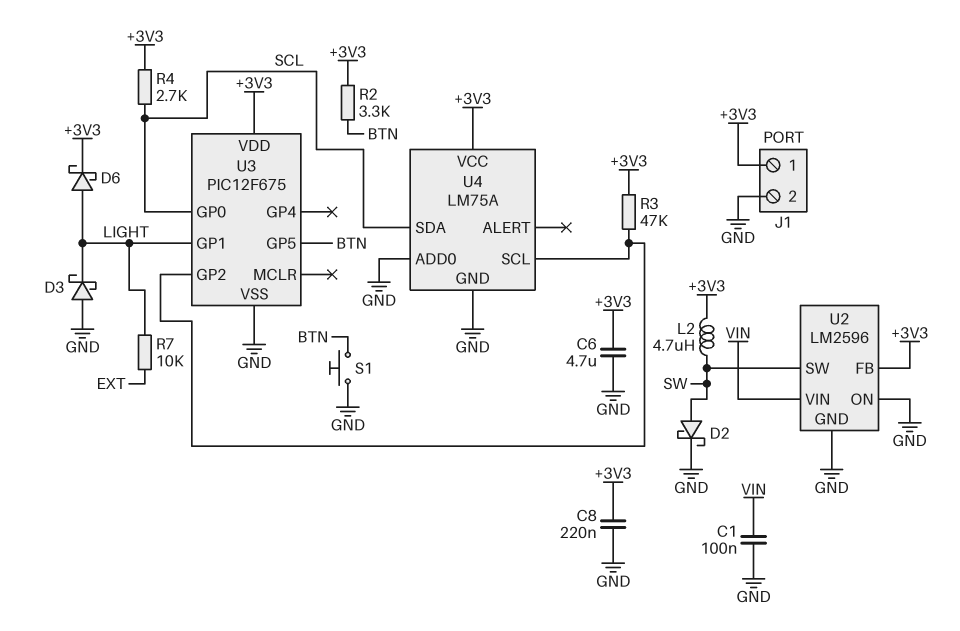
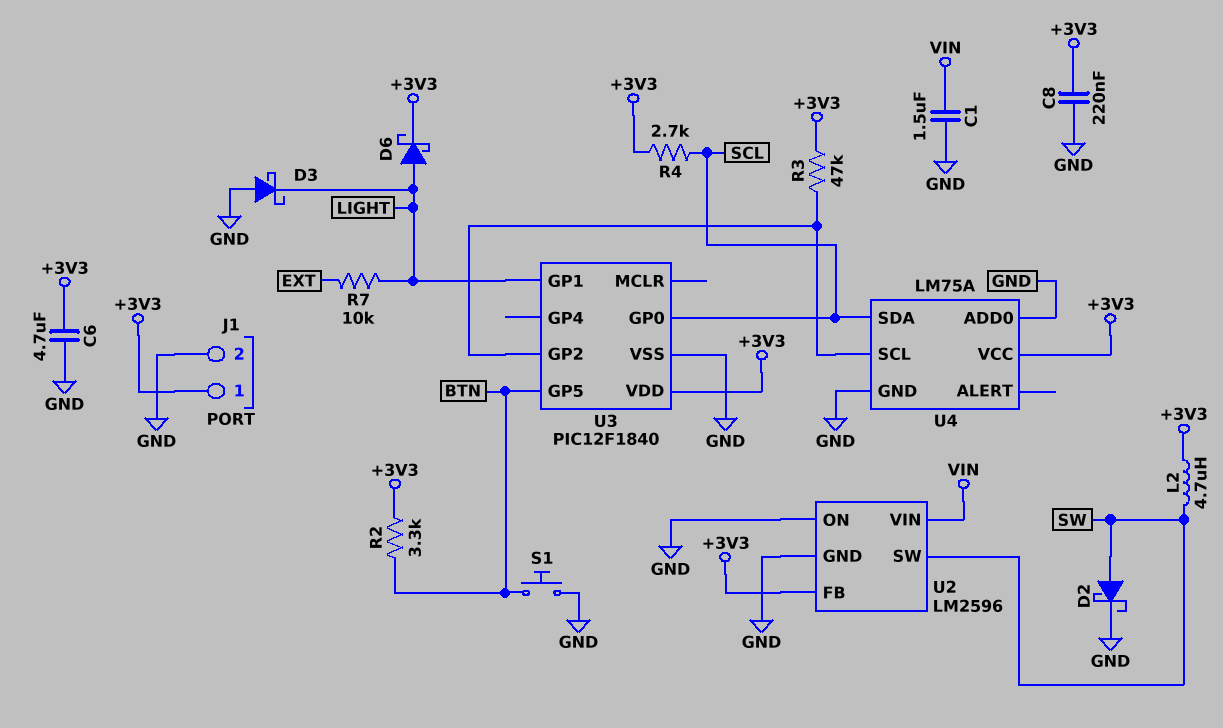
C1: 100nF (GND, VIN) -> 1.5uF (GND, VIN)
U3: PIC12F675 -> PIC12F1840

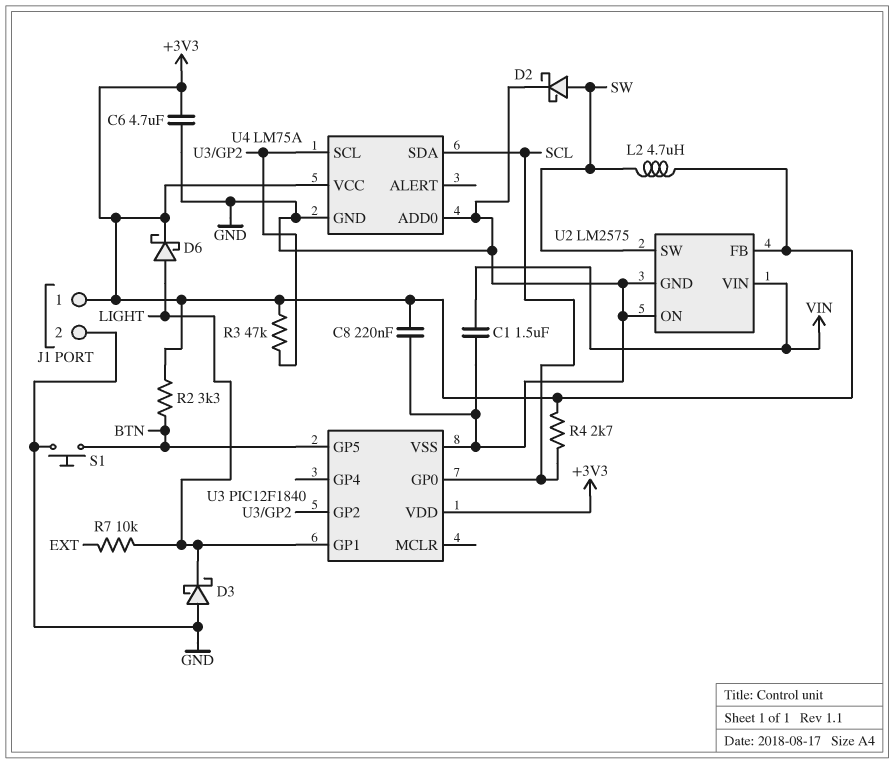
U2: LM2596 -> LM2575

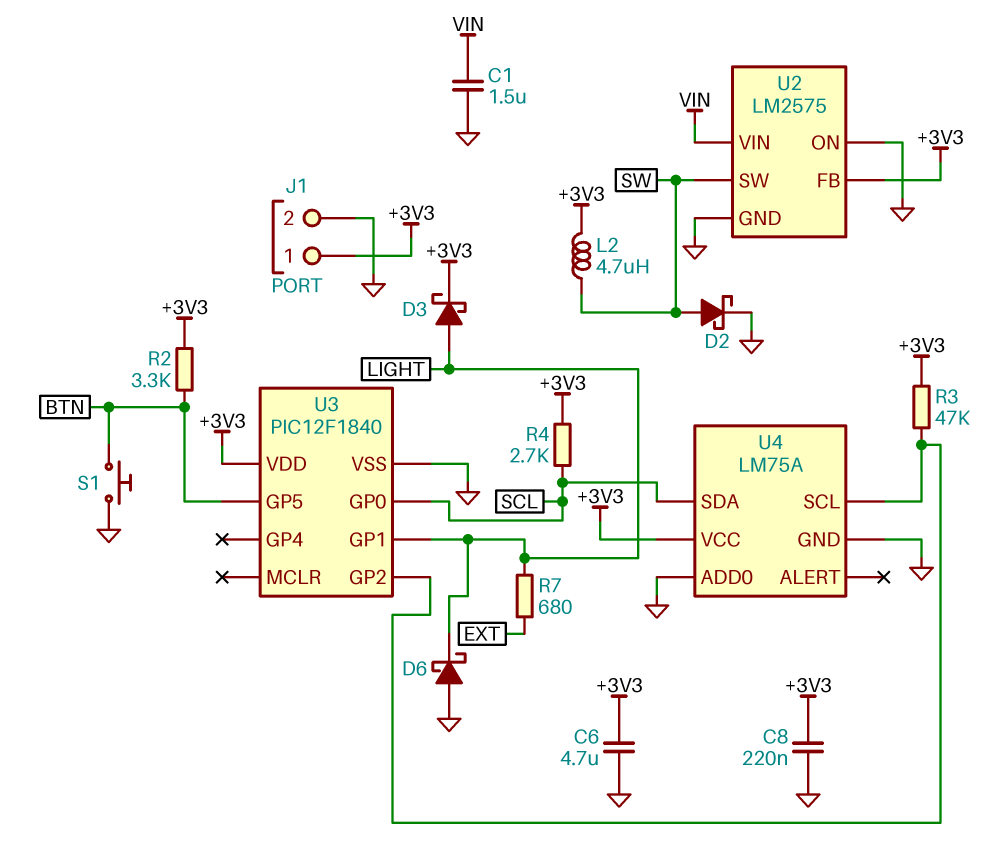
D3: schottky (A GND, K LIGHT) -> schottky (A LIGHT, K +3V3)
D6: schottky (A LIGHT, K +3V3) -> schottky (A GND, K LIGHT)
R7: 10k (EXT, LIGHT) -> 680 (EXT, LIGHT)

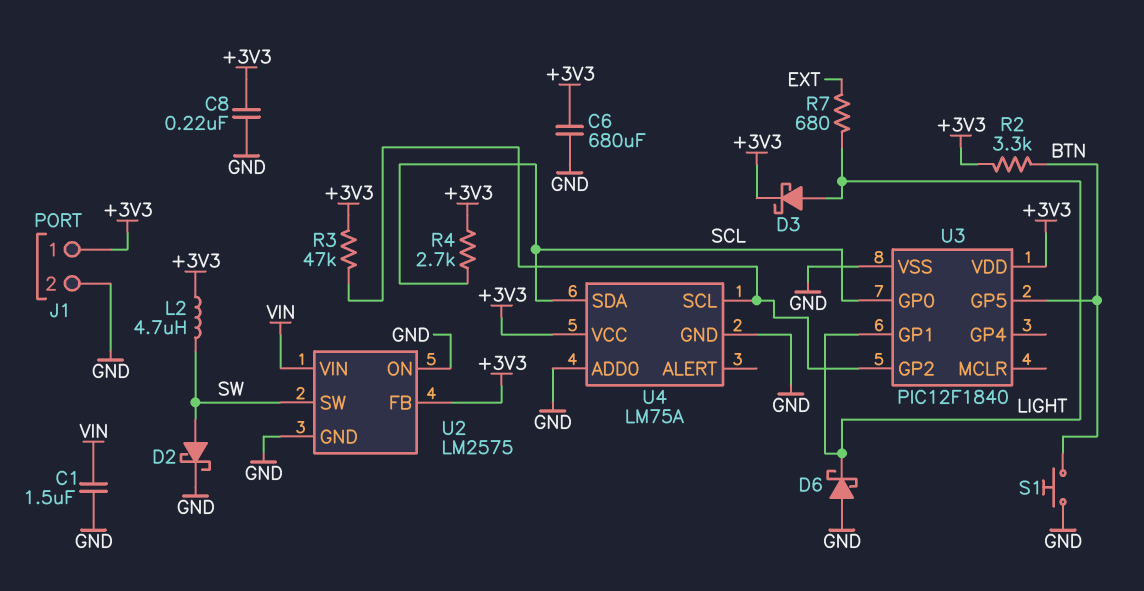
C6: 4.7uF (+3V3, GND) -> 680uF (+3V3, GND)

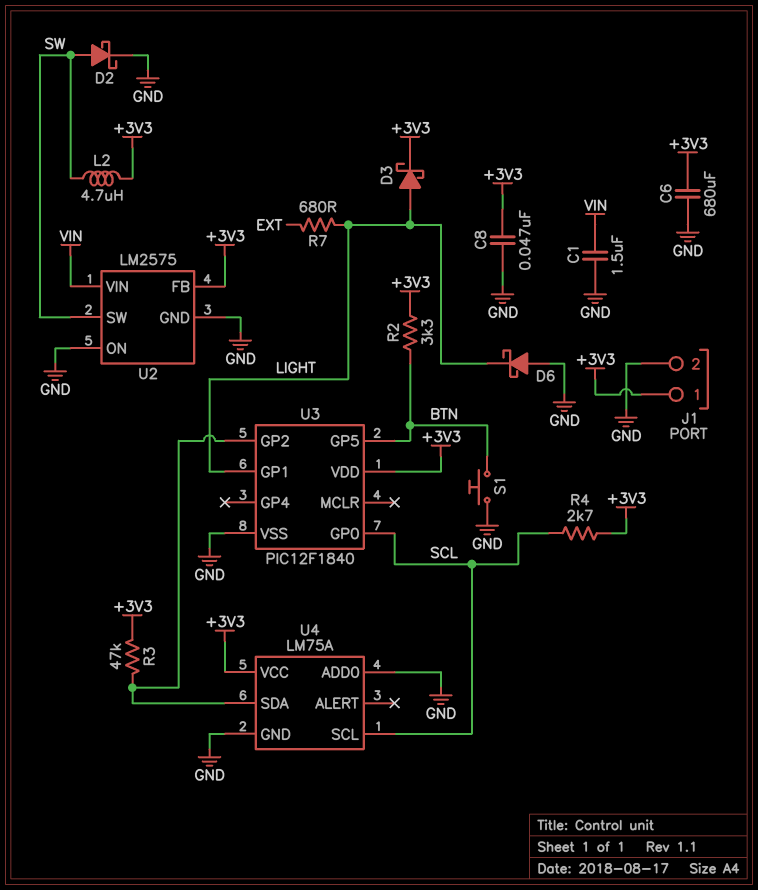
C8: 220nF (+3V3, GND) -> 47nF (+3V3, GND)
U4 pin SCL: U3/GP2 -> SCL
U4 pin SDA: SCL -> U3/GP2

